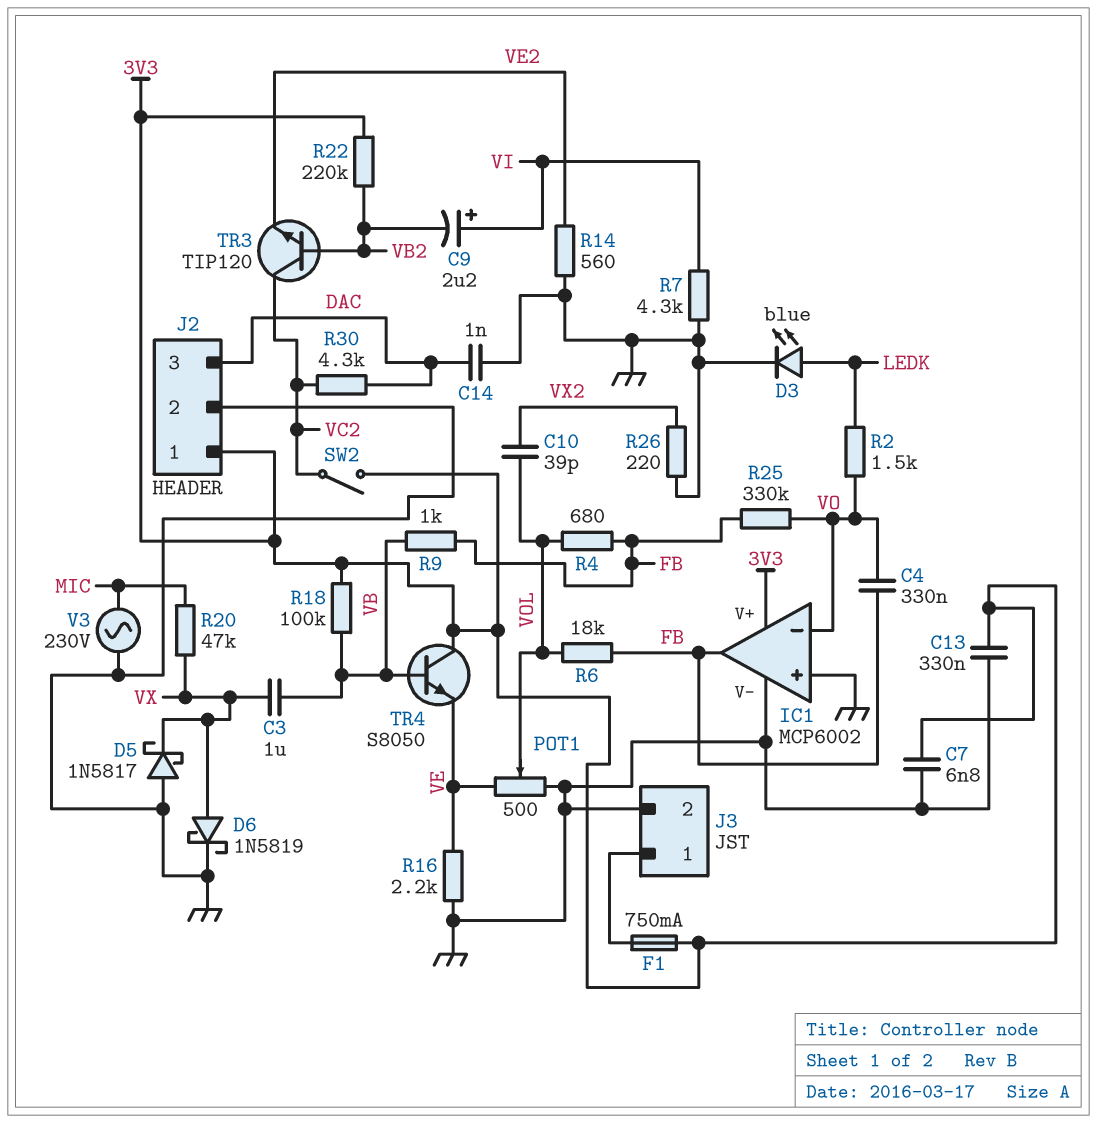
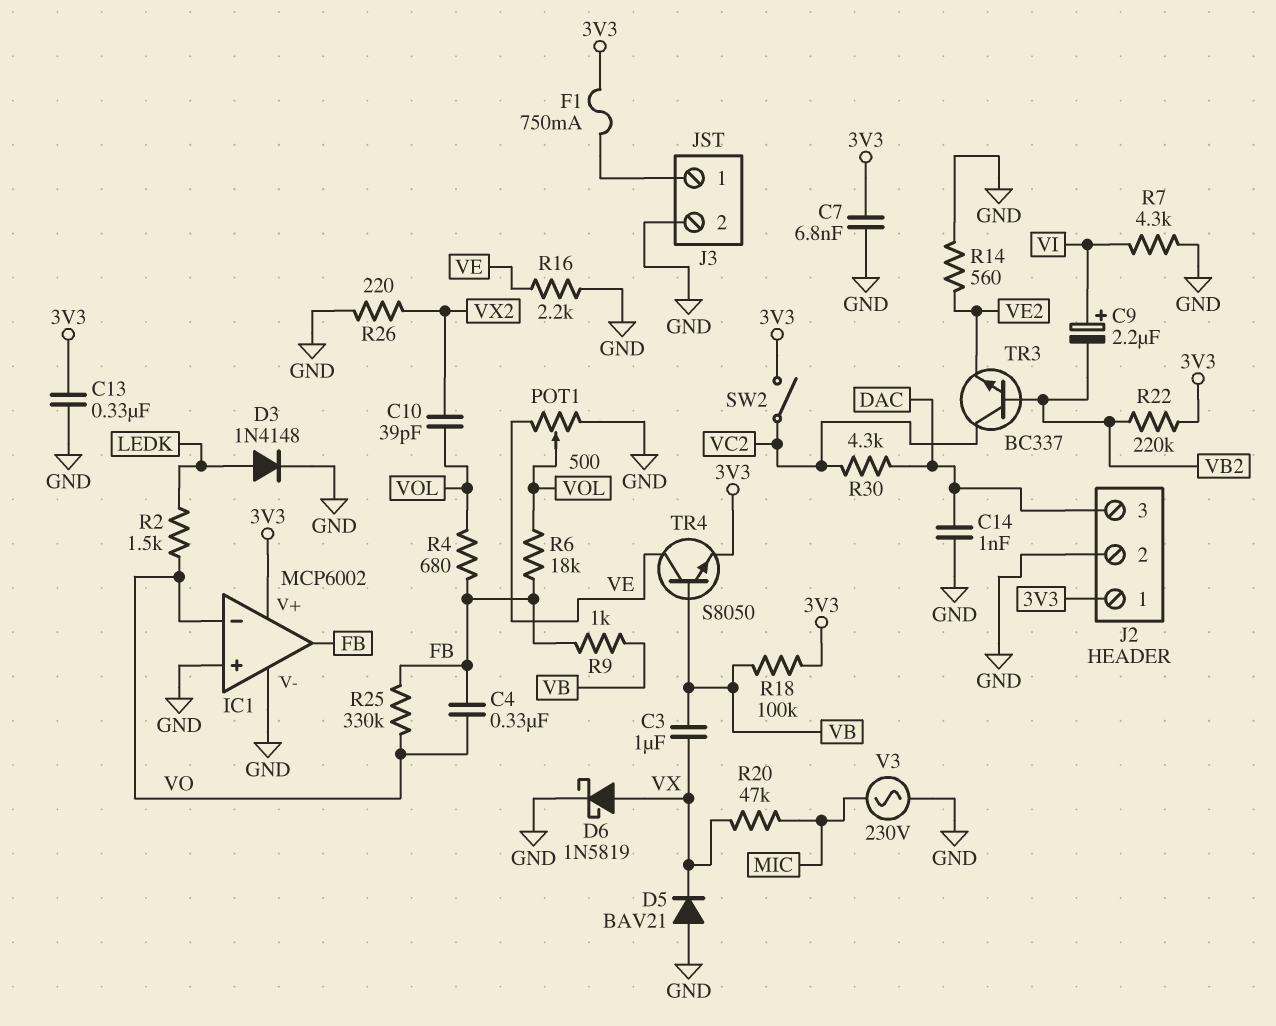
D3: LED blue (A LEDK, K GND) -> diode 1N4148 (A LEDK, K GND)
D5: schottky 1N5817 (A GND, K VX) -> diode BAV21 (A GND, K VX)
TR3: NPN TIP120 (B VB2, C VC2, E VE2) -> NPN BC337 (B VB2, C VC2, E VE2)
TR4: NPN S8050 (B VB, C 3V3, E VE) -> NPN S8050 (B VB, C VE, E 3V3)

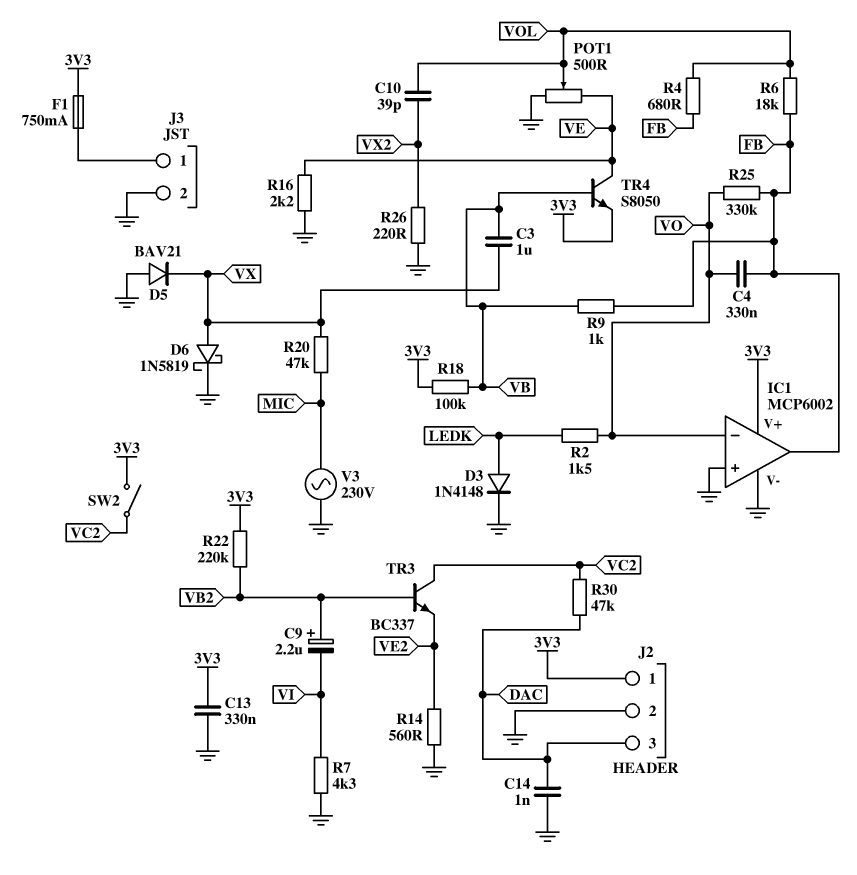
C7: 6.8nF (3V3, GND) -> none
C9: 2.2uF (plus VI, minus VB2) -> 2.2uF (plus VB2, minus VI)
R30: 4.3k (DAC, VC2) -> 47k (DAC, VC2)

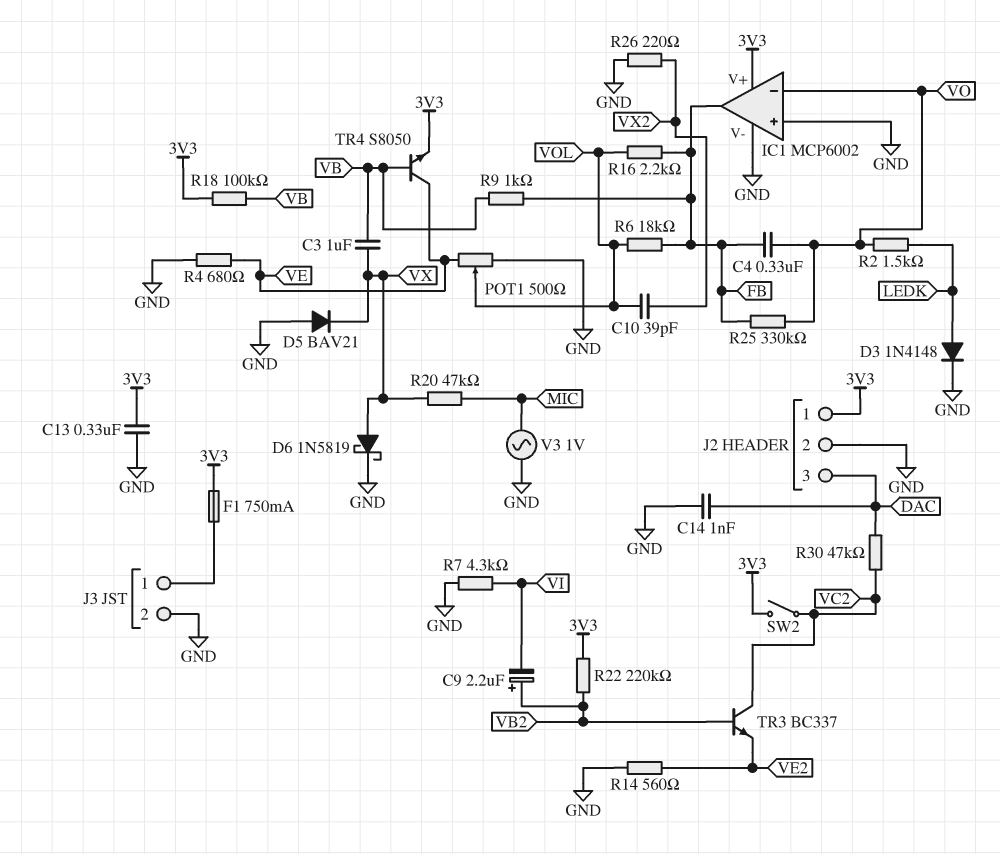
R4: 680 (FB, VOL) -> 680 (GND, VE)
R16: 2.2k (GND, VE) -> 2.2k (FB, VOL)
V3: AC 230V (GND, MIC) -> AC 1V (GND, MIC)

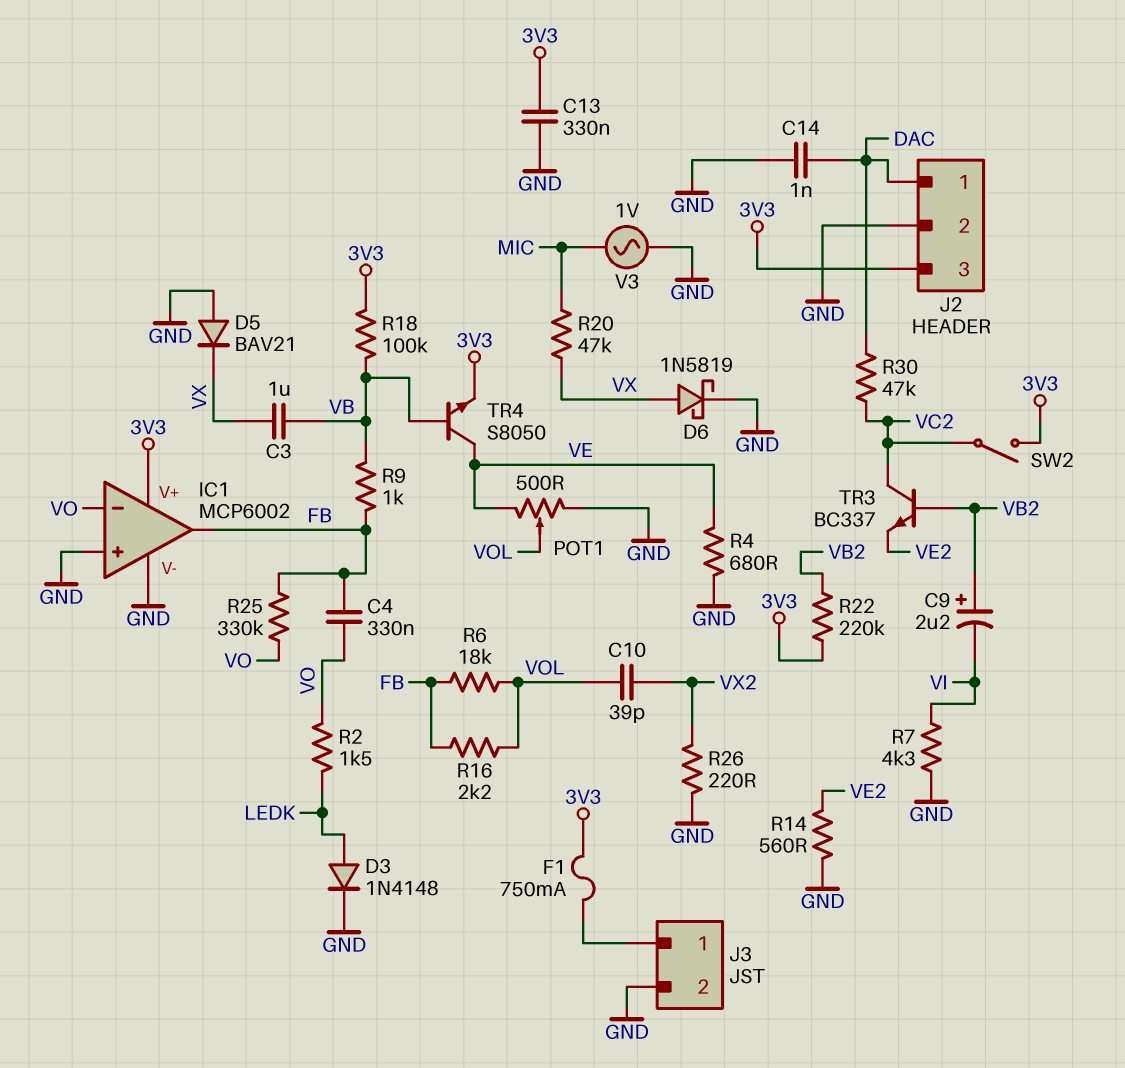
J2 pin 1: 3V3 -> DAC
J2 pin 3: DAC -> 3V3

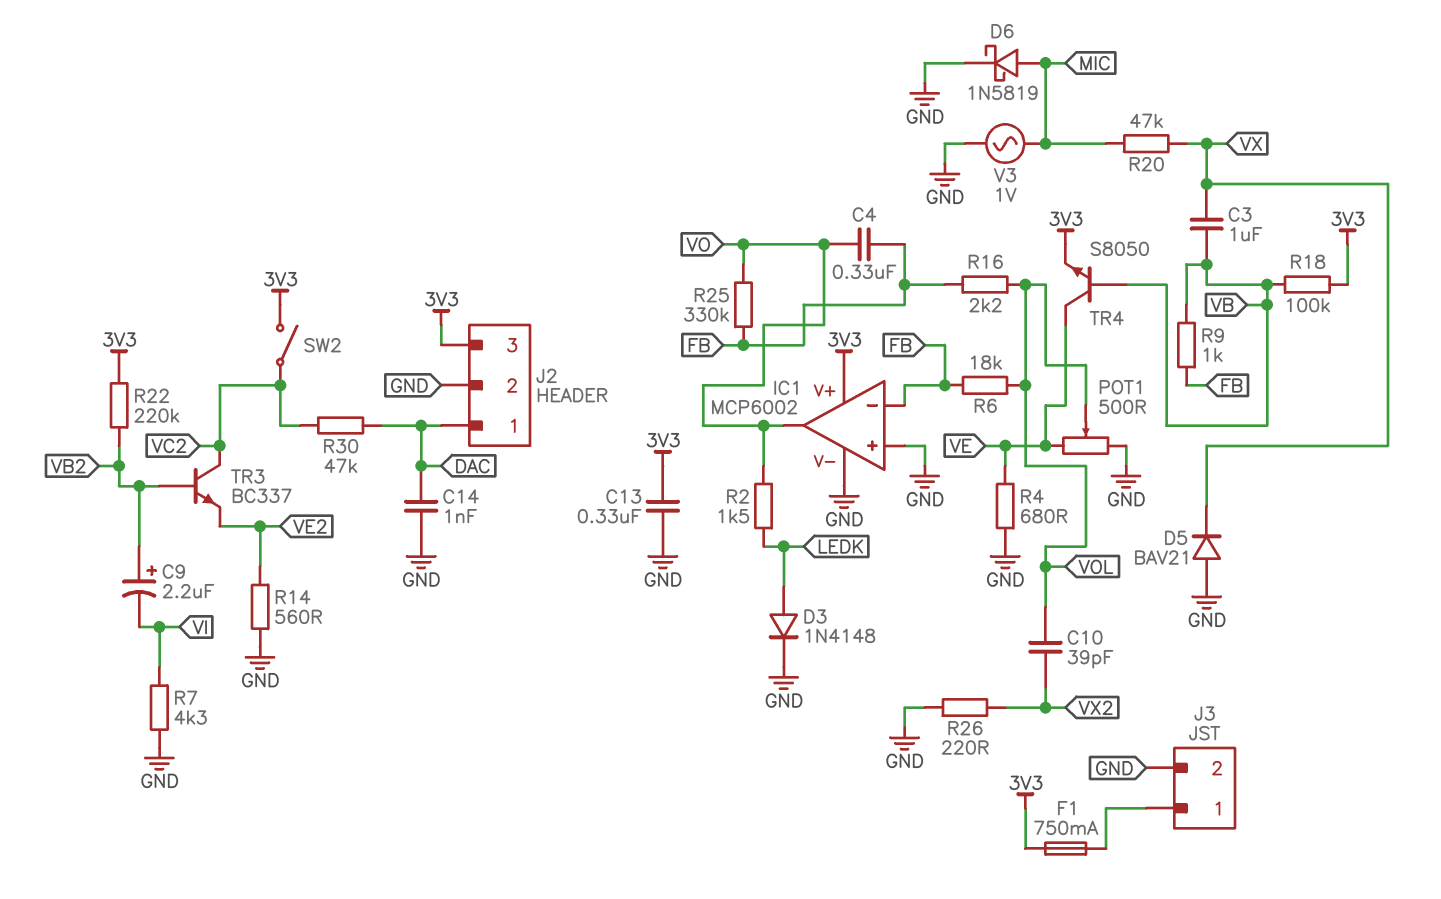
D6: schottky 1N5819 (A VX, K GND) -> schottky 1N5819 (A MIC, K GND)
IC1 pin in-: VO -> FB
IC1 pin out: FB -> VO

